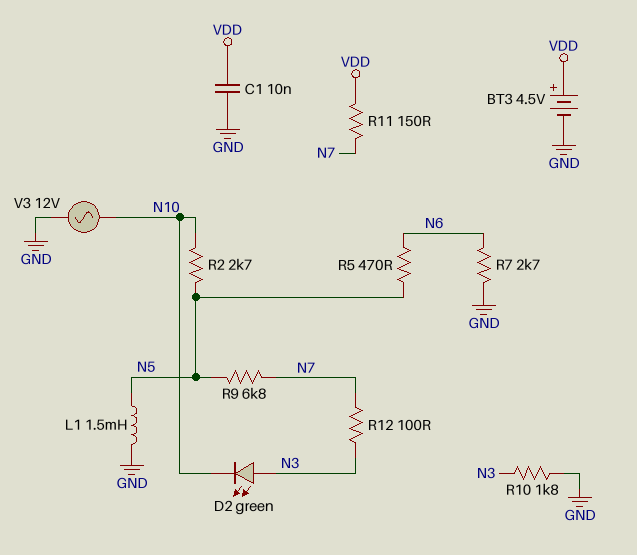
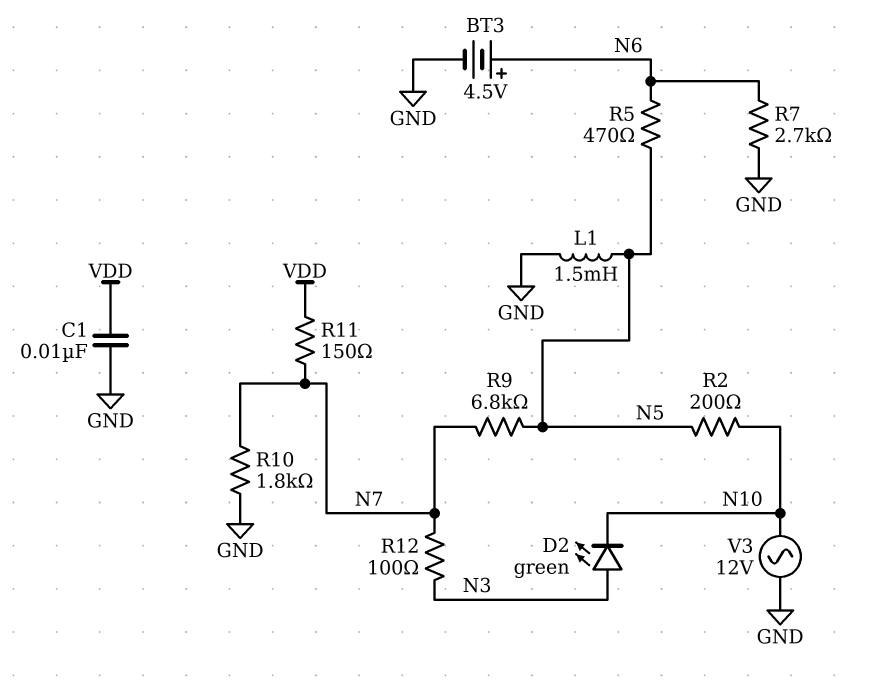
BT3: 4.5V (plus VDD, minus GND) -> 4.5V (plus N6, minus GND)
R2: 2.7k (N5, N10) -> 200 (N5, N10)
R10: 1.8k (GND, N3) -> 1.8k (GND, N7)

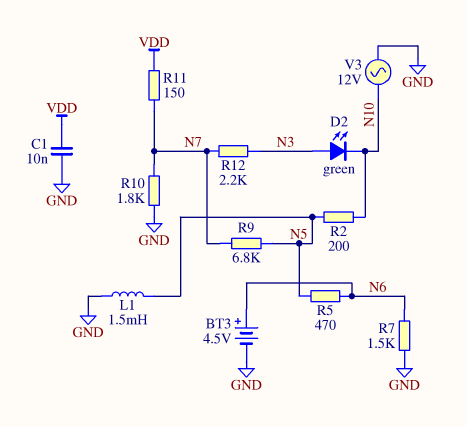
R7: 2.7k (GND, N6) -> 1.5k (GND, N6)
R12: 100 (N3, N7) -> 2.2k (N3, N7)

